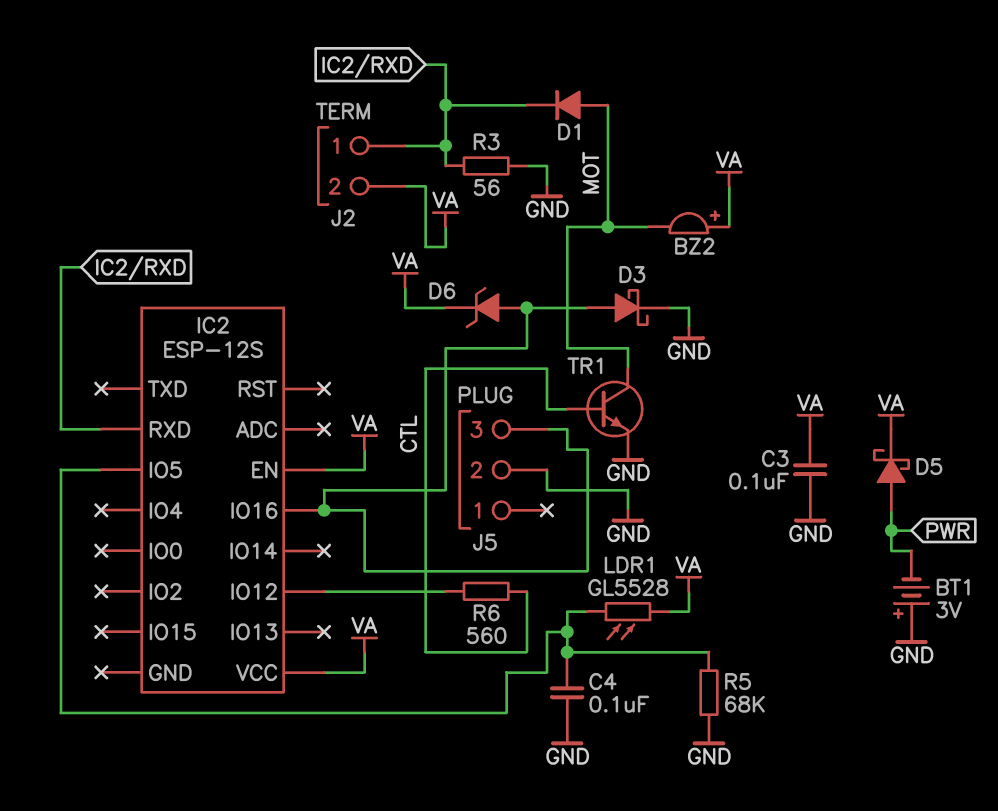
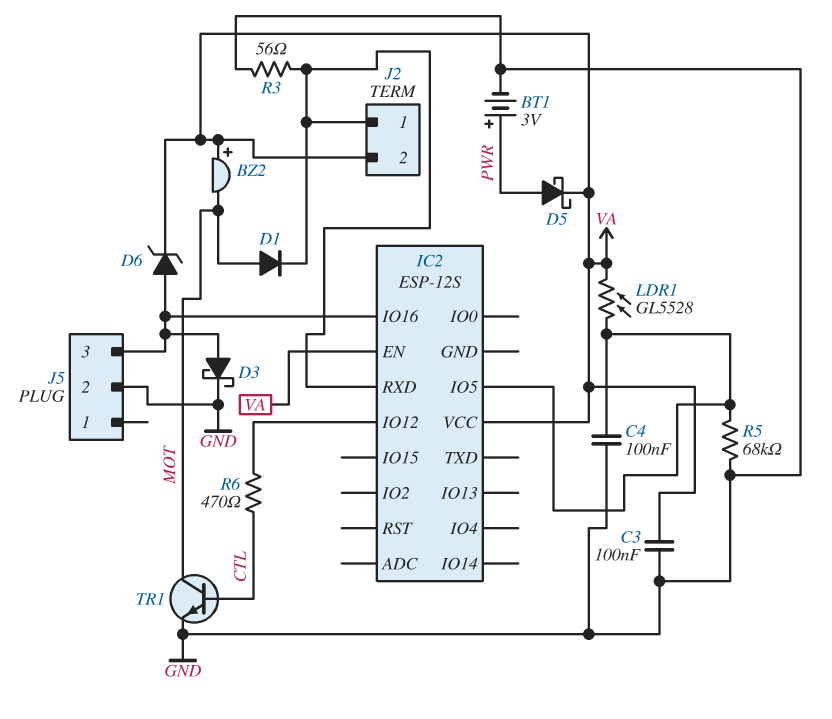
BT1: 3V (plus GND, minus PWR) -> 3V (plus PWR, minus GND)
R6: 560 (CTL, IC2/IO12) -> 470 (CTL, IC2/IO12)

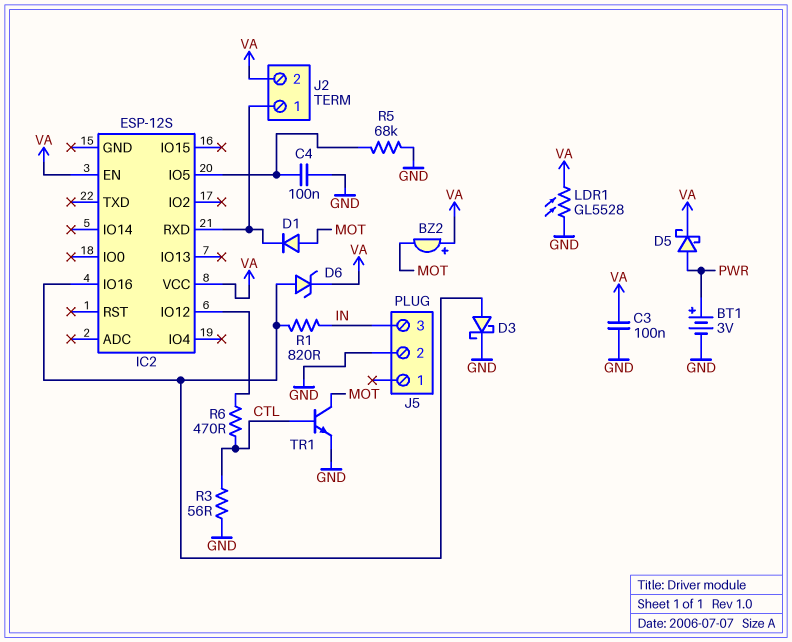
J5 pin 3: IC2/IO16 -> IN
LDR1: GL5528 (IC2/IO5, VA) -> GL5528 (GND, VA)
R1: none -> 820 (IC2/IO16, IN)
R3: 56 (GND, IC2/RXD) -> 56 (CTL, GND)

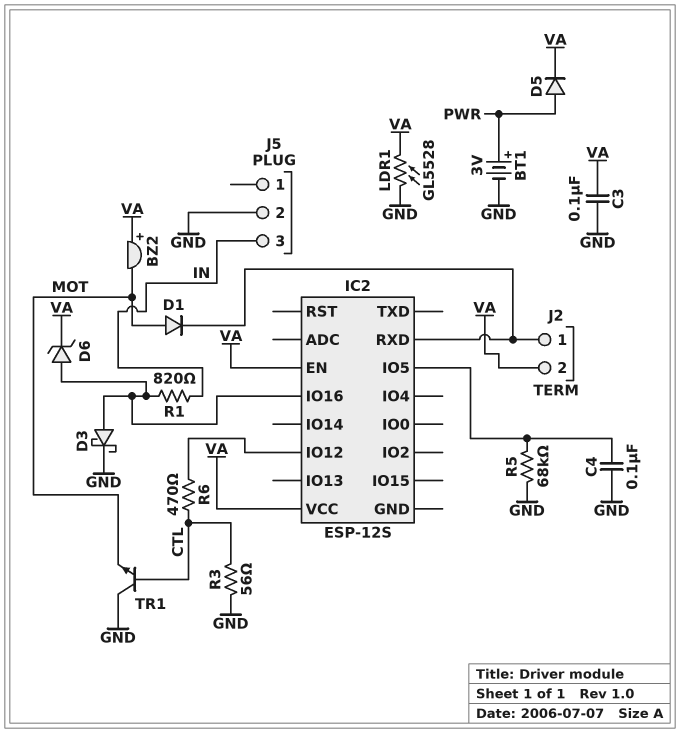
D5: schottky (A PWR, K VA) -> diode (A PWR, K VA)
TR1: NPN (B CTL, C MOT, E GND) -> NPN (B CTL, C GND, E MOT)

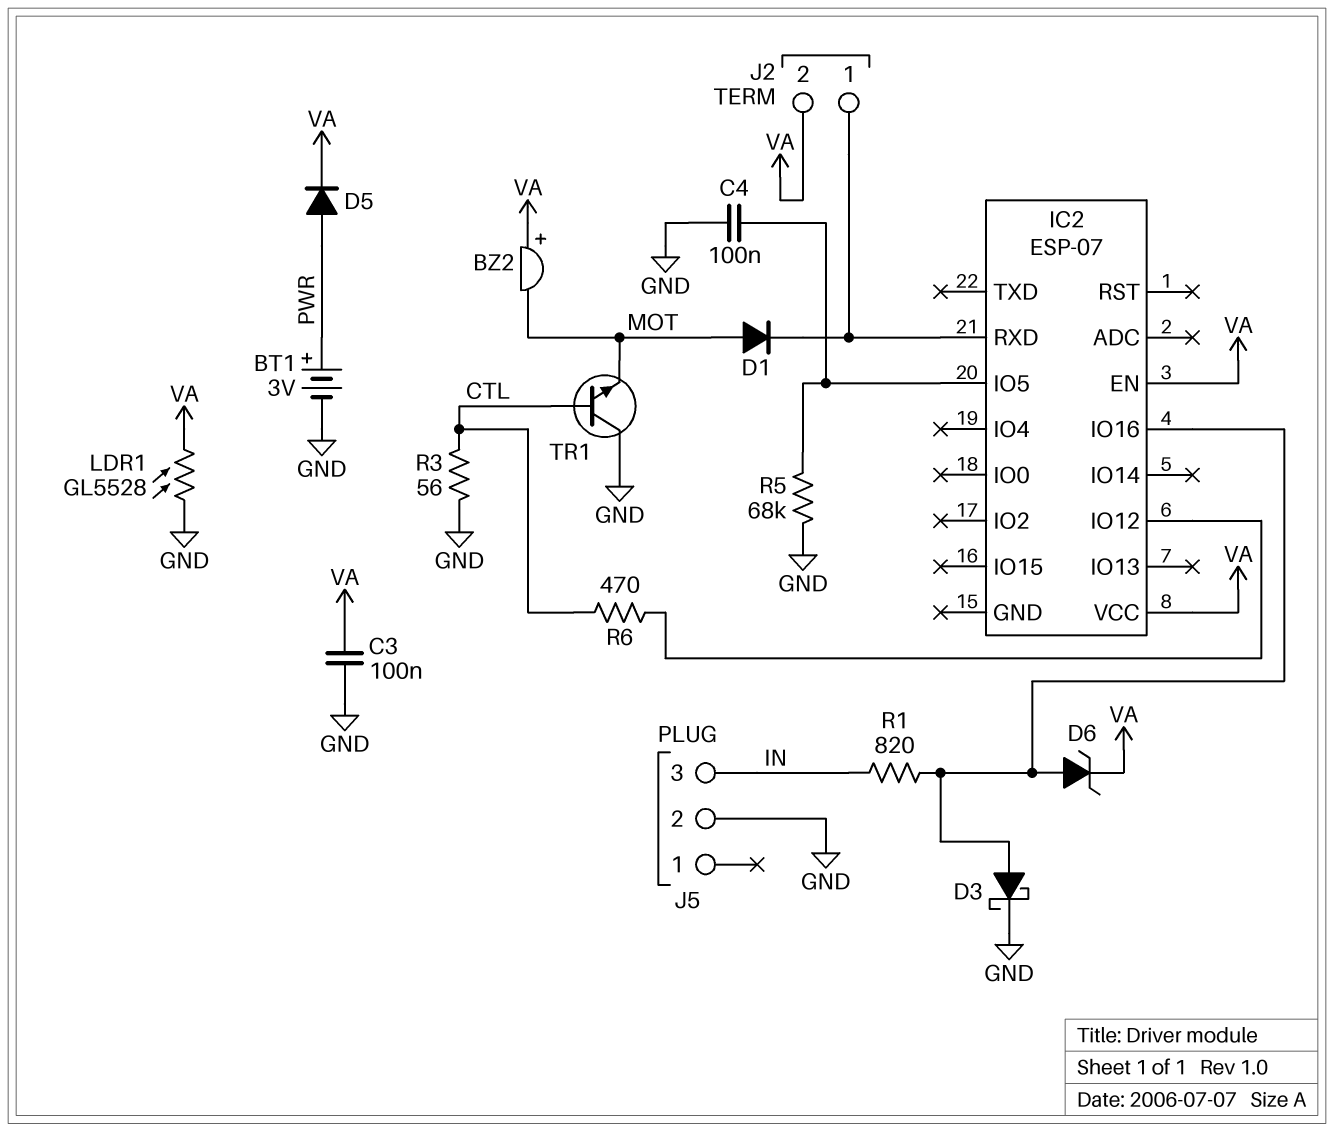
IC2: ESP-12S -> ESP-07

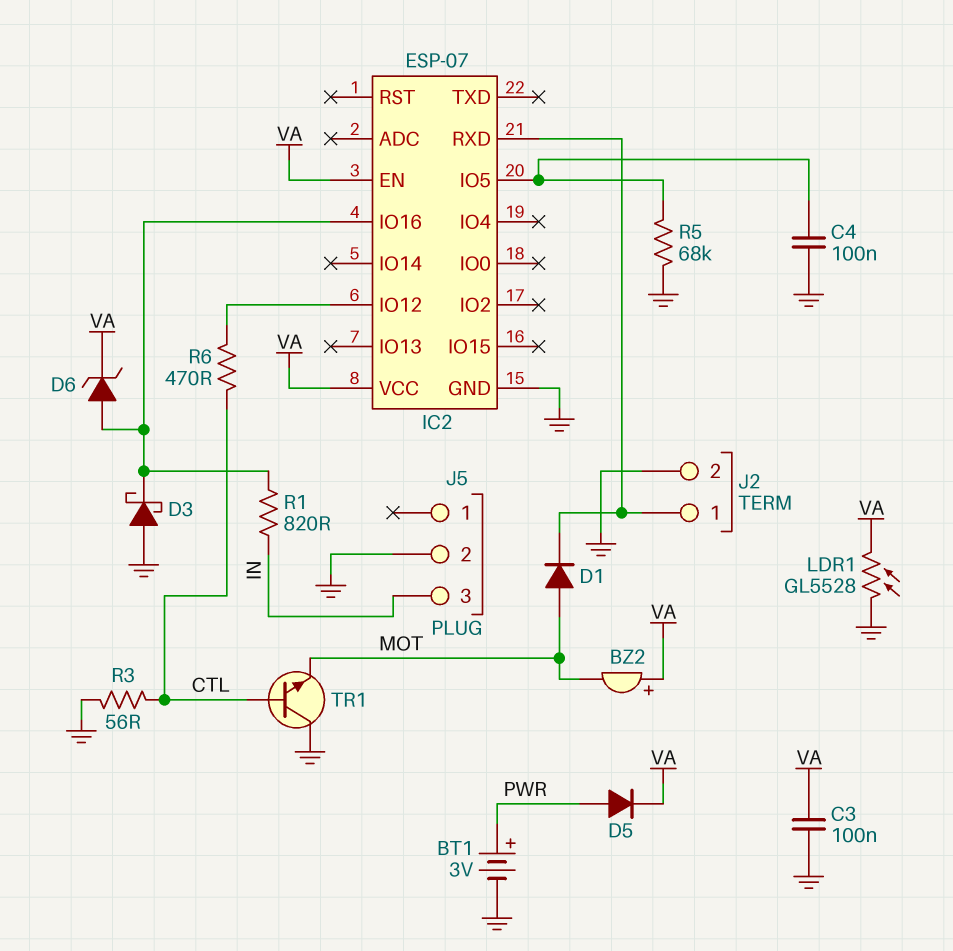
D3: schottky (A IC2/IO16, K GND) -> schottky (A GND, K IC2/IO16)
IC2 pin GND: none -> GND
J2 pin 2: VA -> GND

